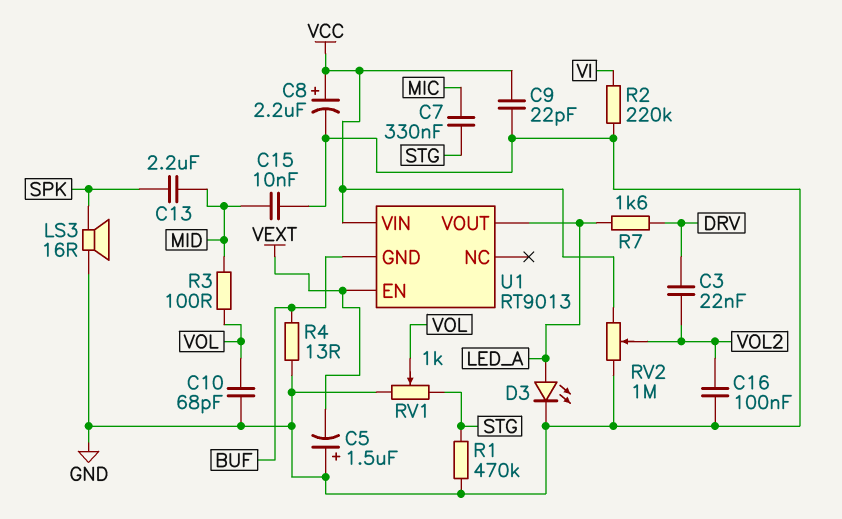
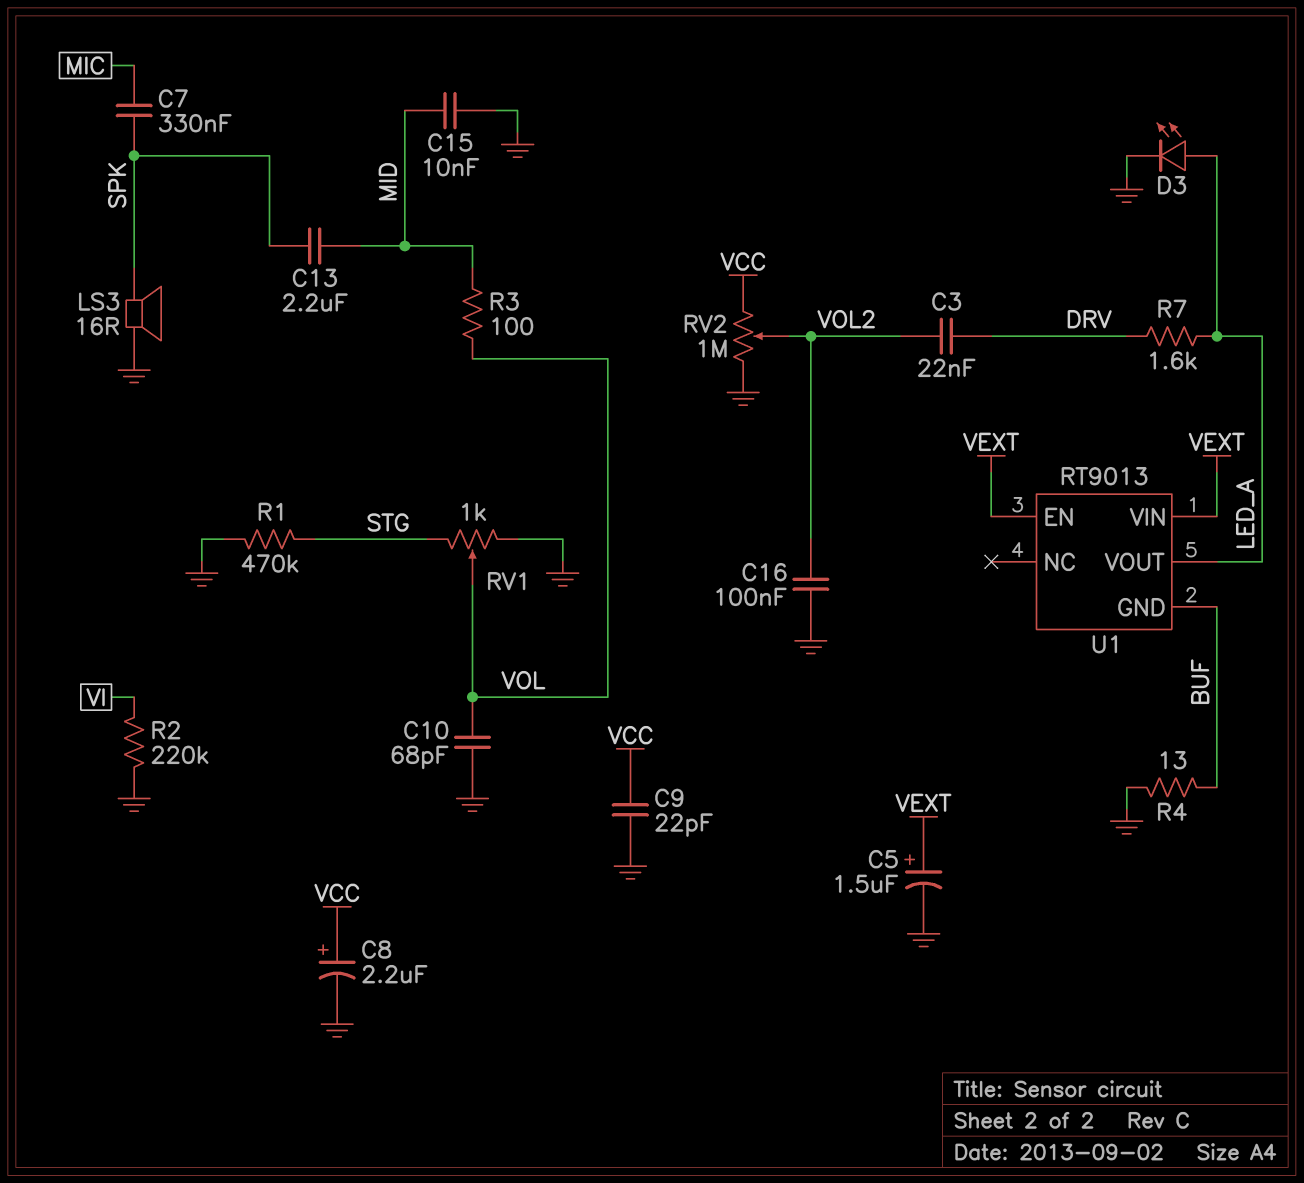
C5: 1.5uF (plus GND, minus VEXT) -> 1.5uF (plus VEXT, minus GND)
C7: 330nF (MIC, STG) -> 330nF (MIC, SPK)
U1 pin VIN: VCC -> VEXT

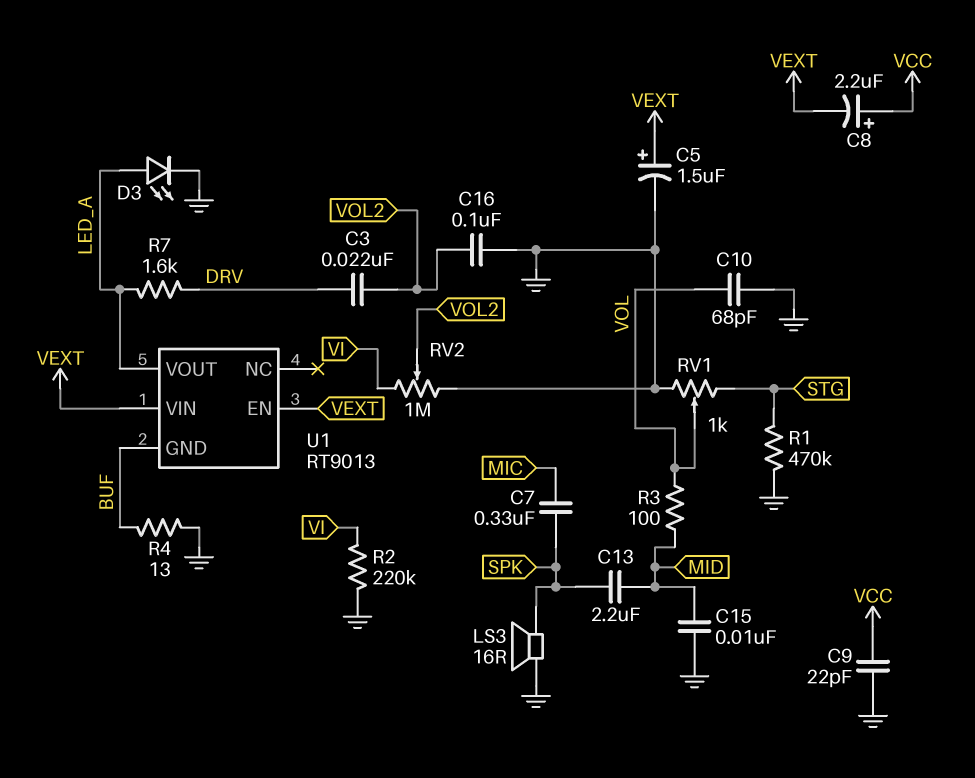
C8: 2.2uF (plus VCC, minus GND) -> 2.2uF (plus VCC, minus VEXT)
RV2: 1M (GND, VCC, wiper VOL2) -> 1M (GND, VI, wiper VOL2)

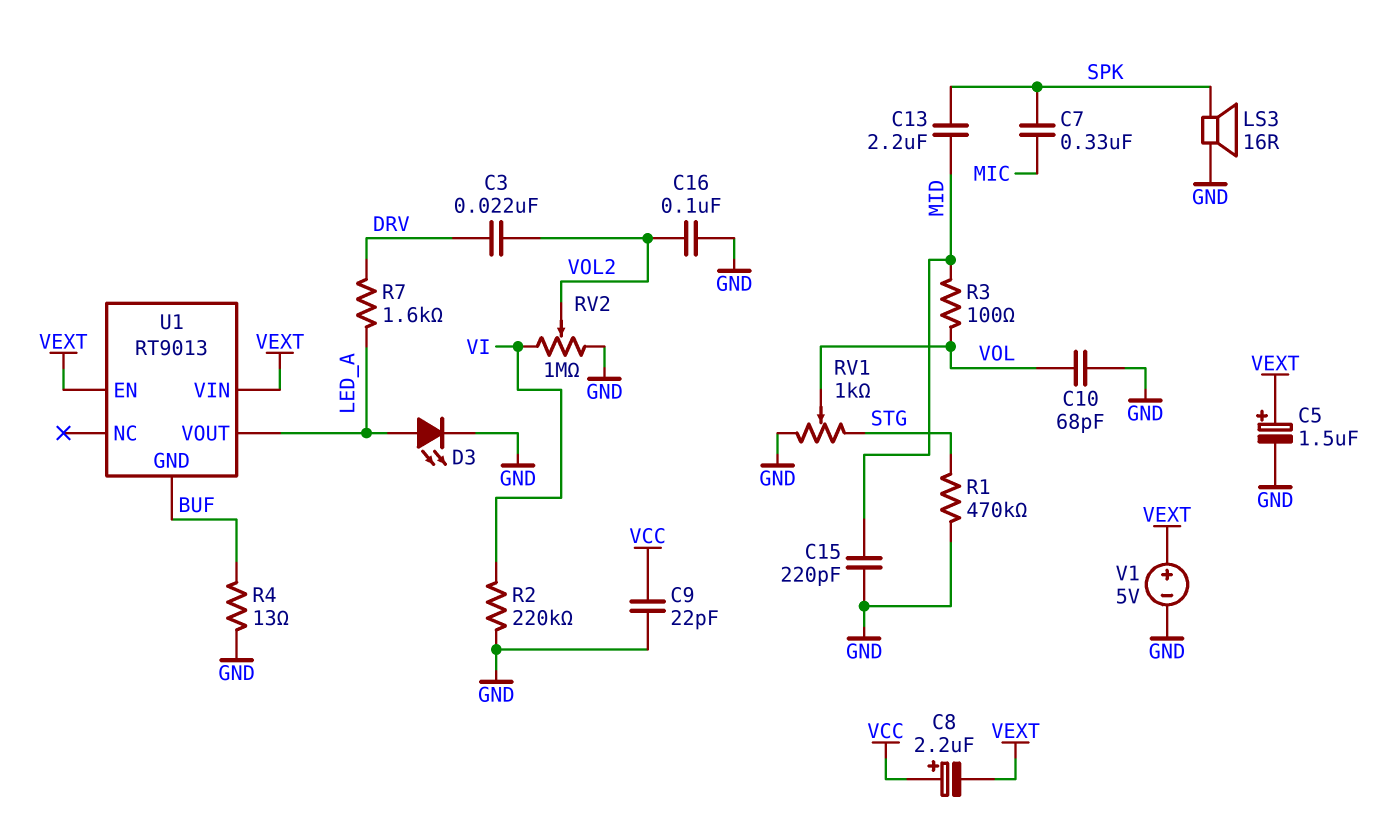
C15: 10nF (GND, MID) -> 220pF (GND, MID)
V1: none -> 5V (plus VEXT, minus GND)

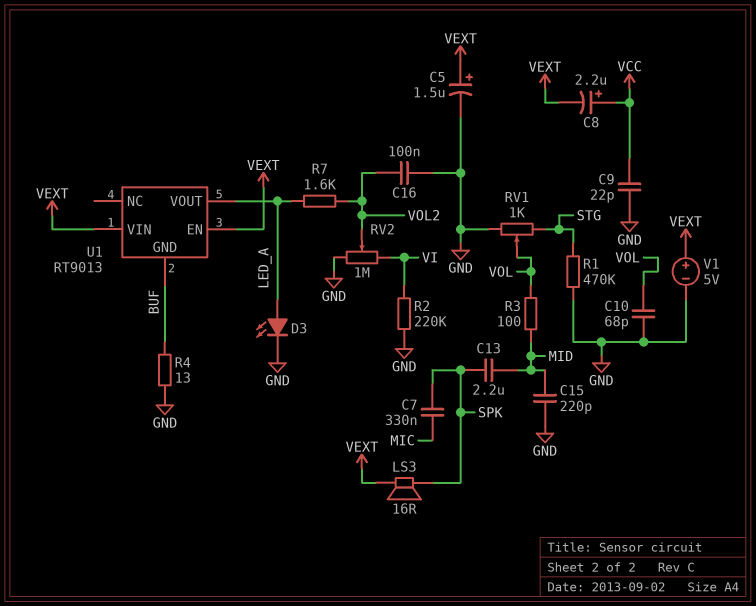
C3: 22nF (DRV, VOL2) -> none
LS3: speaker 16R (GND, SPK) -> speaker 16R (SPK, VEXT)
R7: 1.6k (DRV, LED_A) -> 1.6k (LED_A, VOL2)

